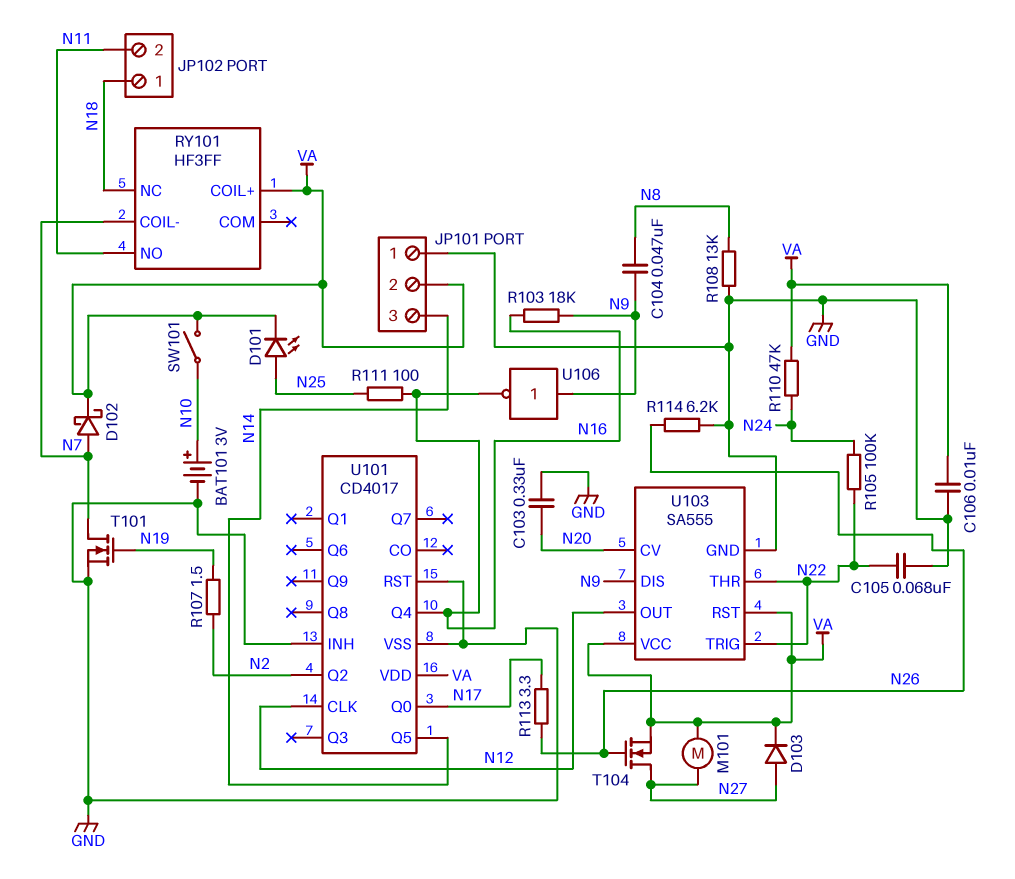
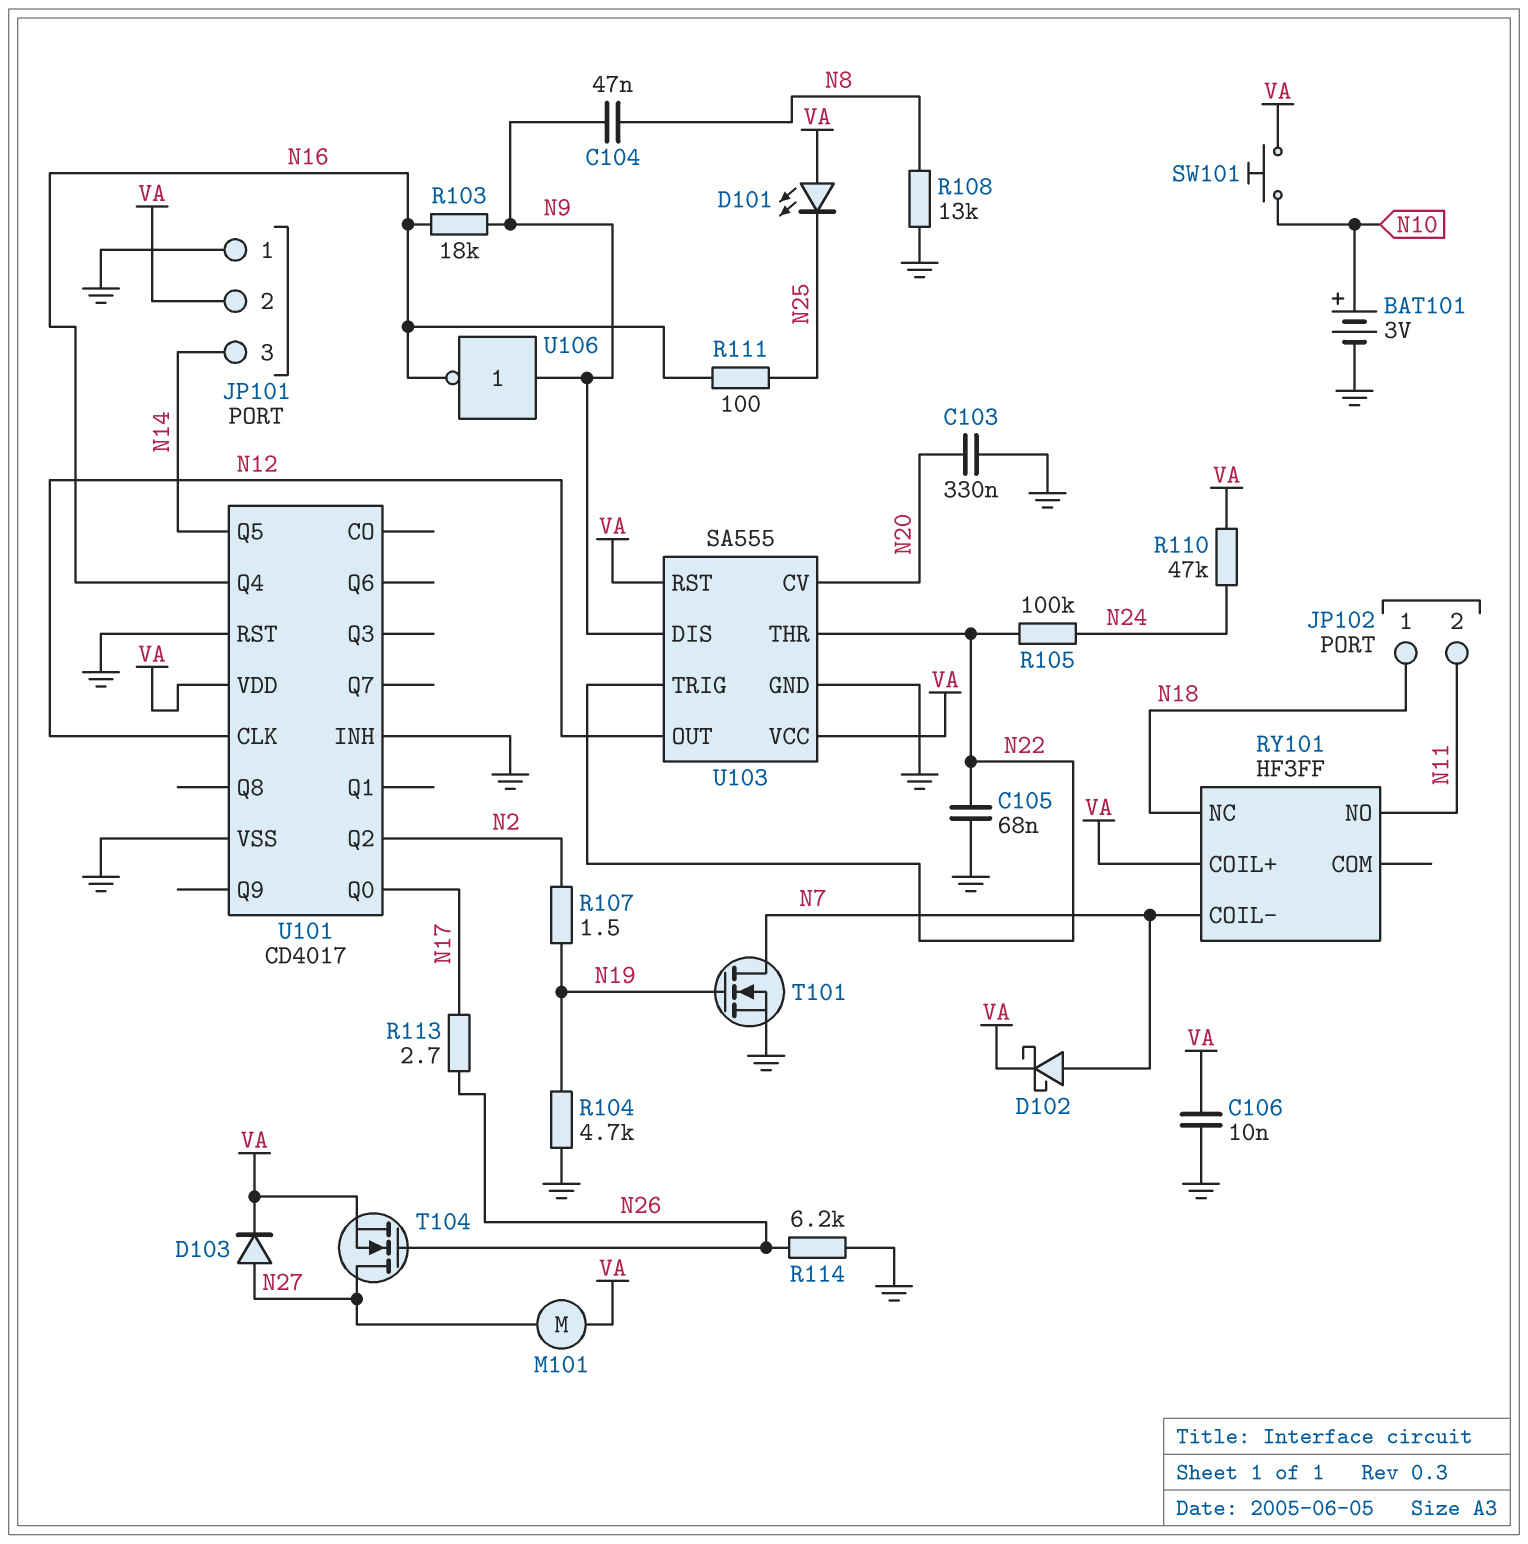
D101: LED (A N25, K VA) -> LED (A VA, K N25)
R104: none -> 4.7k (GND, N19)
R113: 3.3 (N17, N26) -> 2.7 (N17, N26)
SW101: switch (N10, VA) -> button (N10, VA)

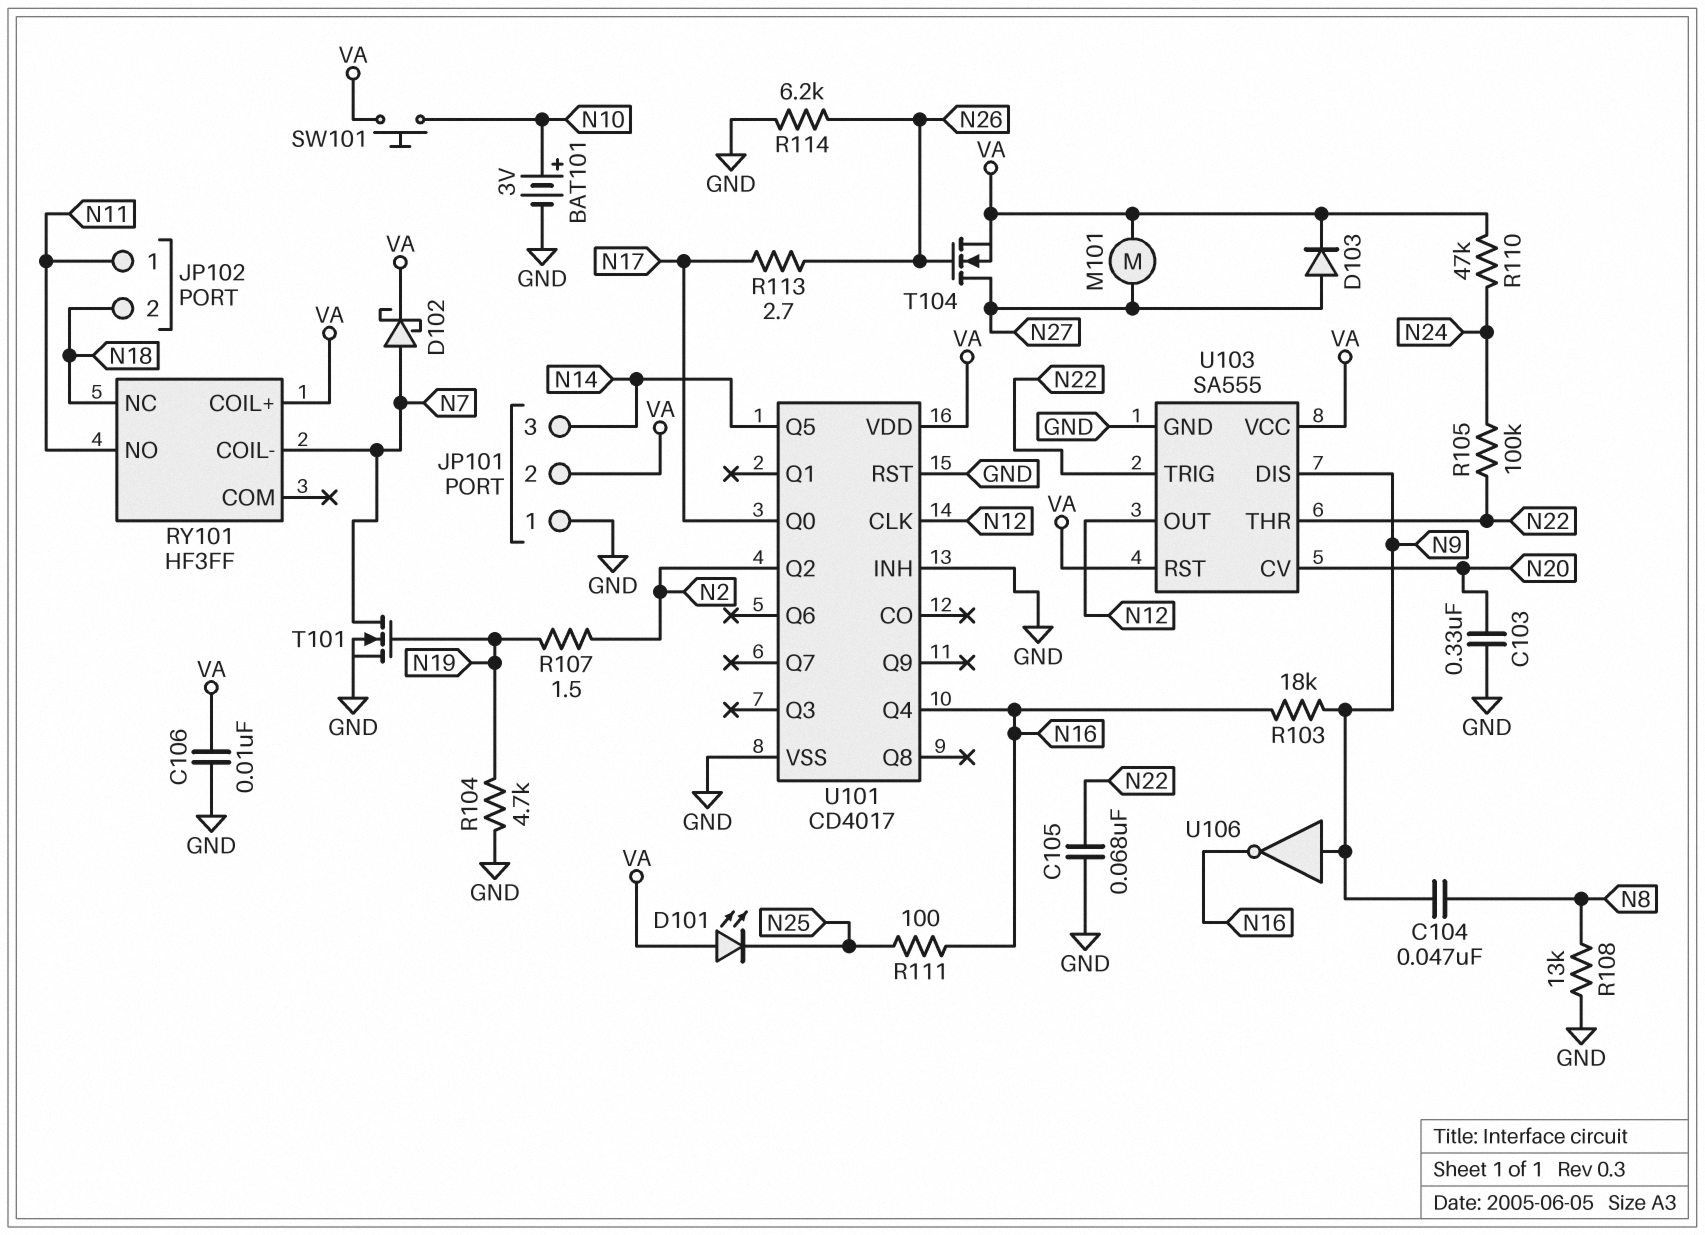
JP102 pin 1: N18 -> N11
JP102 pin 2: N11 -> N18

